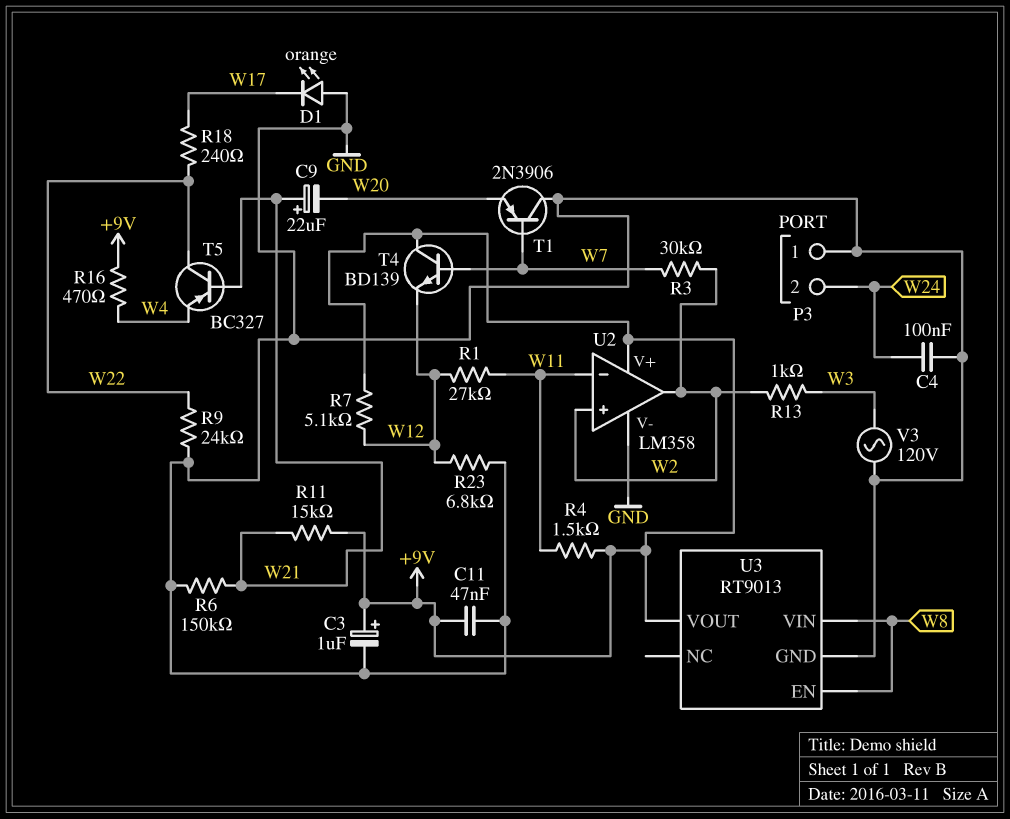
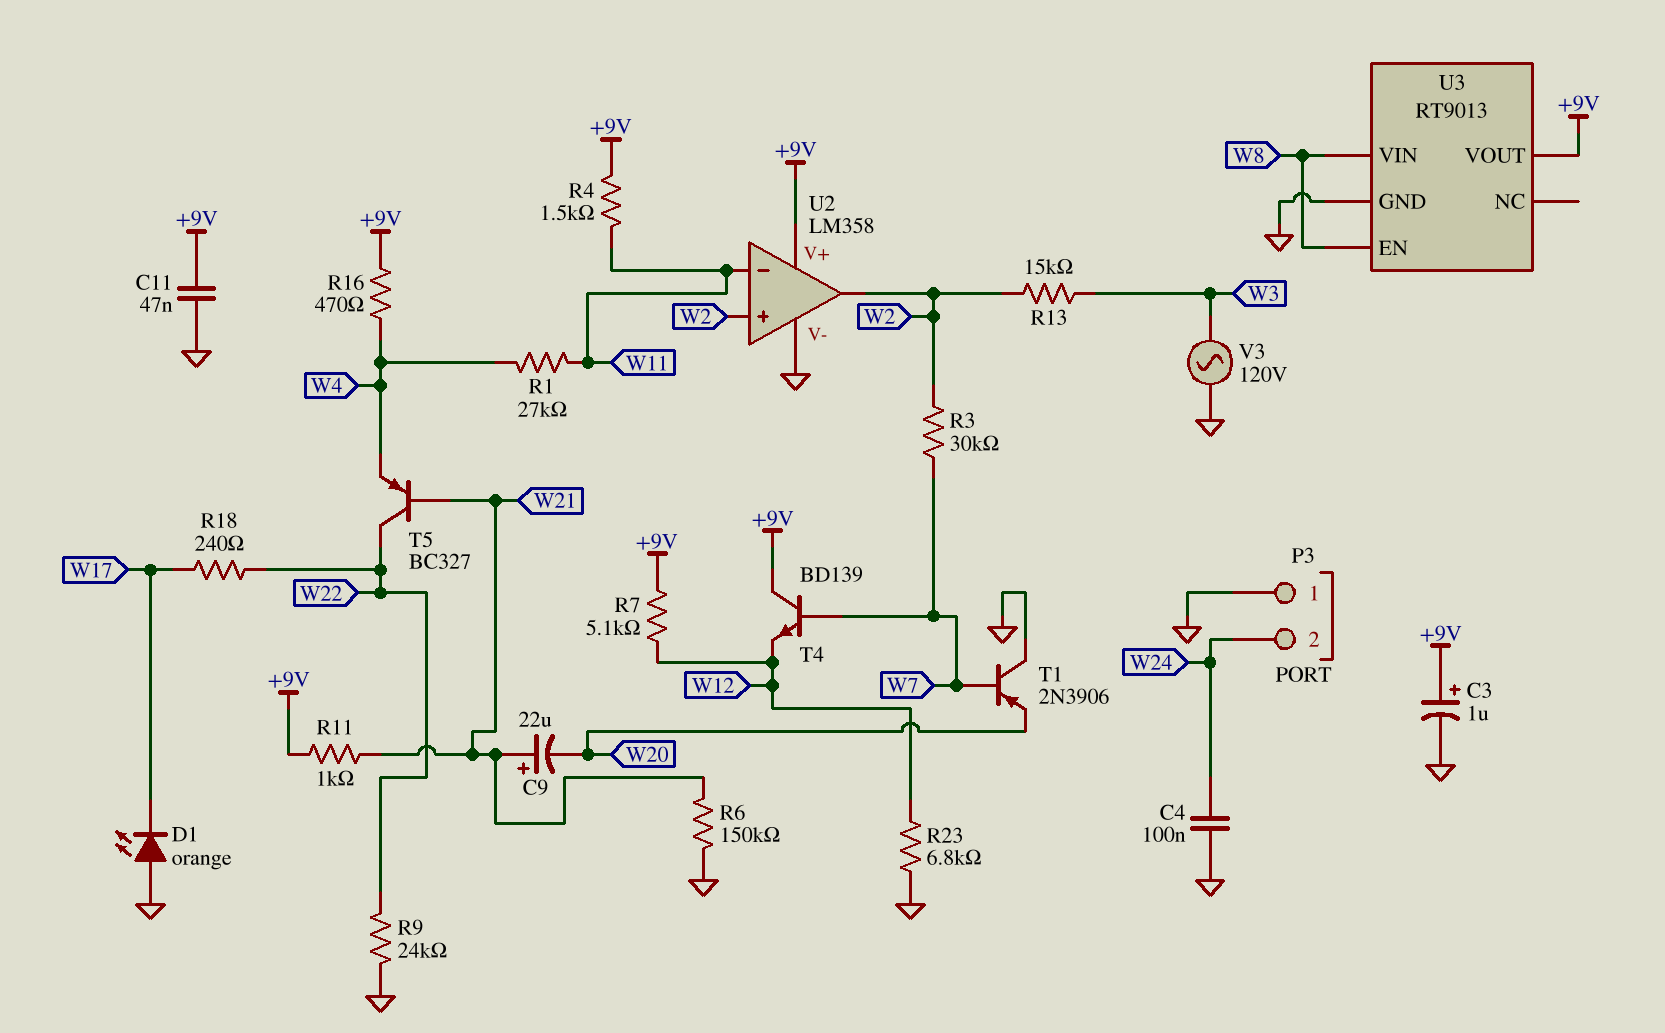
R1: 27k (W11, W12) -> 27k (W4, W11)
R11: 15k (+9V, W21) -> 1k (+9V, W21)
R13: 1k (W2, W3) -> 15k (W2, W3)

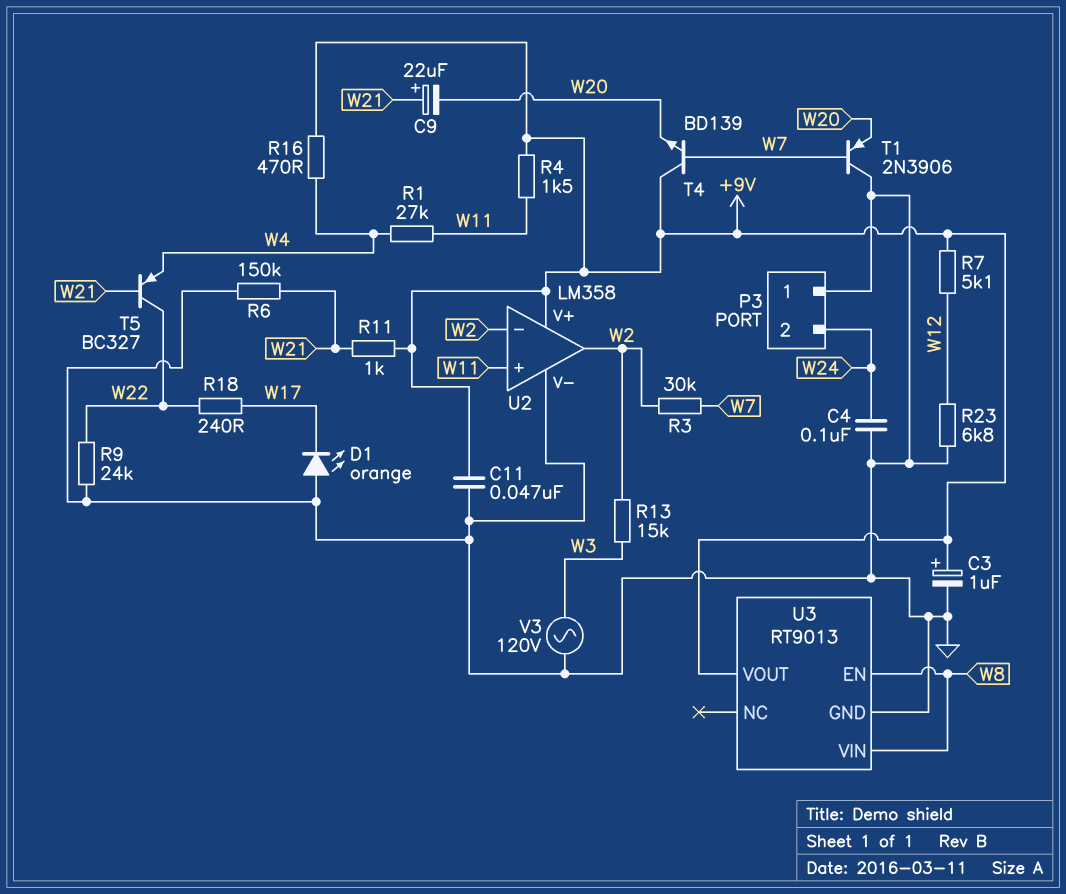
T4: NPN BD139 (B W7, C +9V, E W12) -> NPN BD139 (B W7, C +9V, E W20)
U2 pin in+: W2 -> W11
U2 pin in-: W11 -> W2

